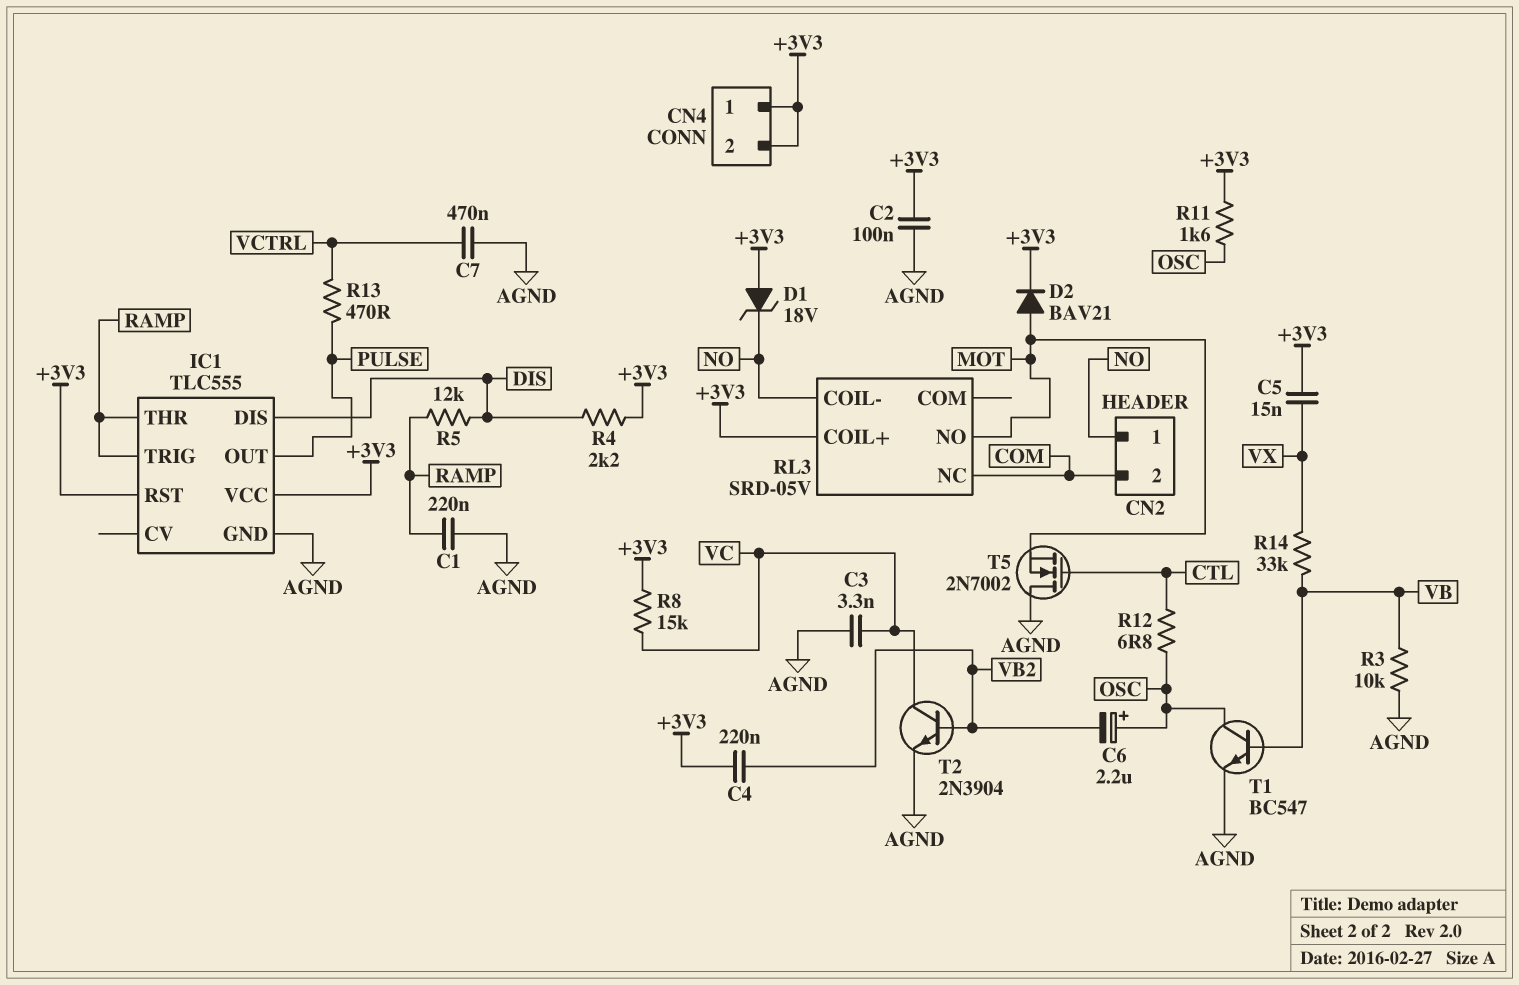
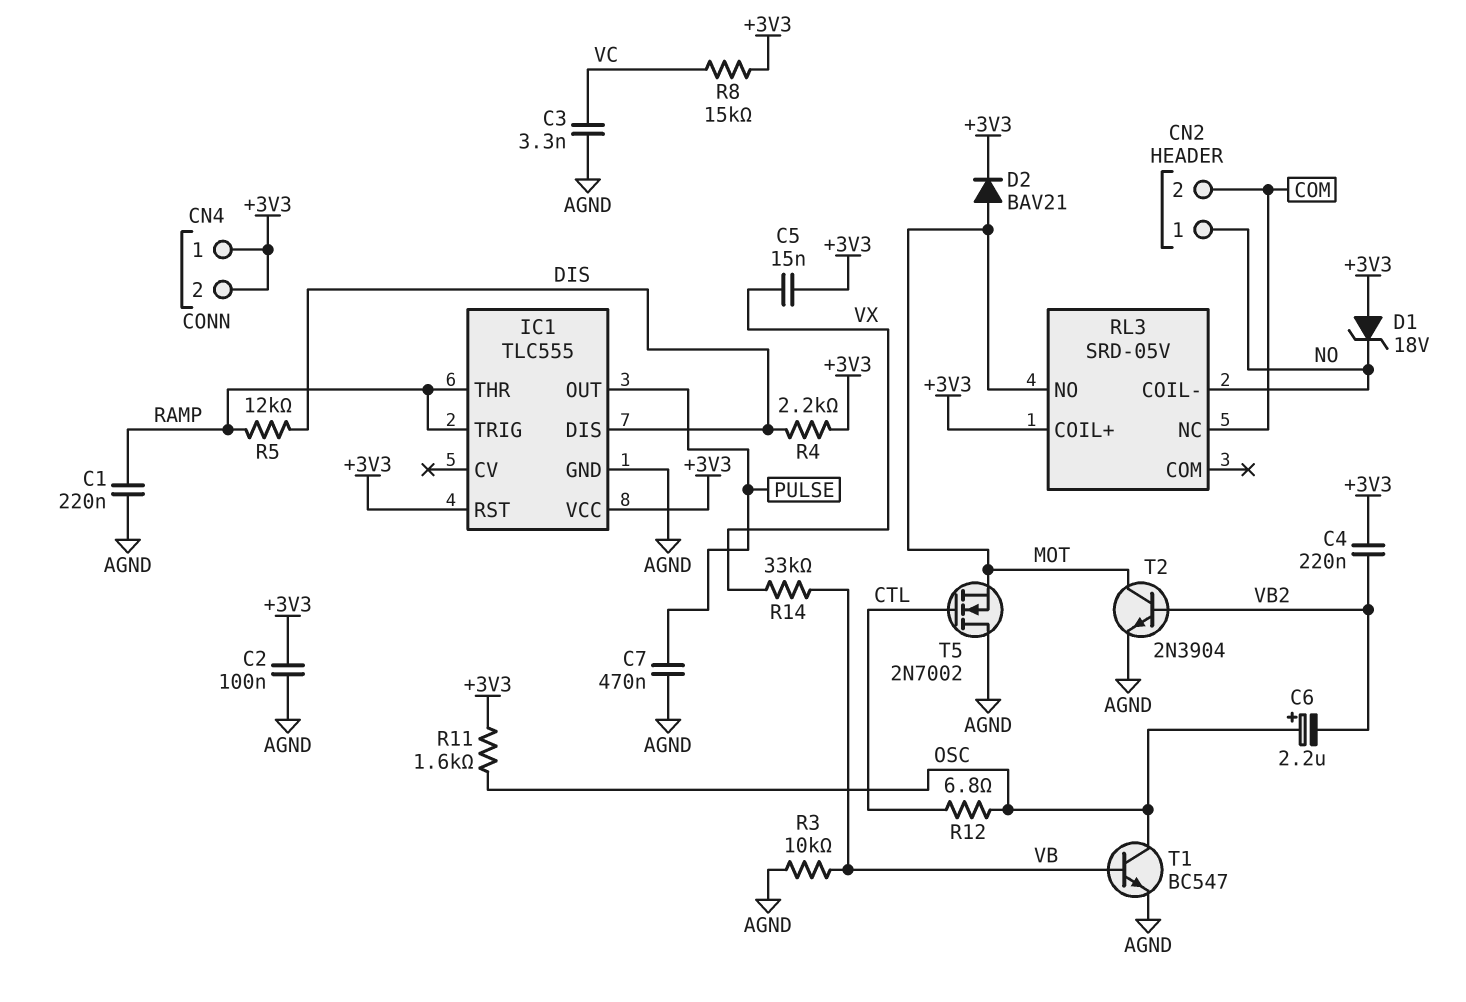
C7: 470nF (AGND, VCTRL) -> 470nF (AGND, PULSE)
R13: 470 (PULSE, VCTRL) -> none
T2: NPN 2N3904 (B VB2, C VC, E AGND) -> NPN 2N3904 (B VB2, C MOT, E AGND)

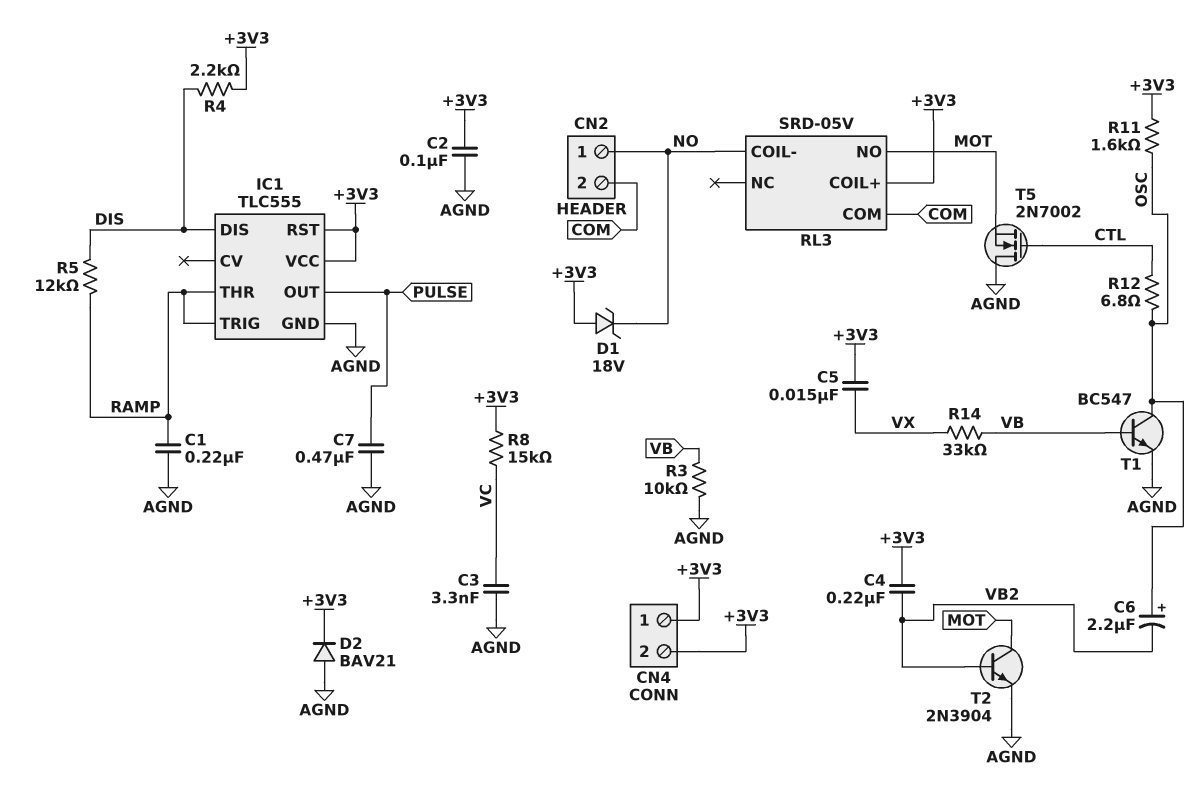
D2: diode BAV21 (A MOT, K +3V3) -> diode BAV21 (A AGND, K +3V3)
RL3 pin COM: none -> COM
RL3 pin NC: COM -> none

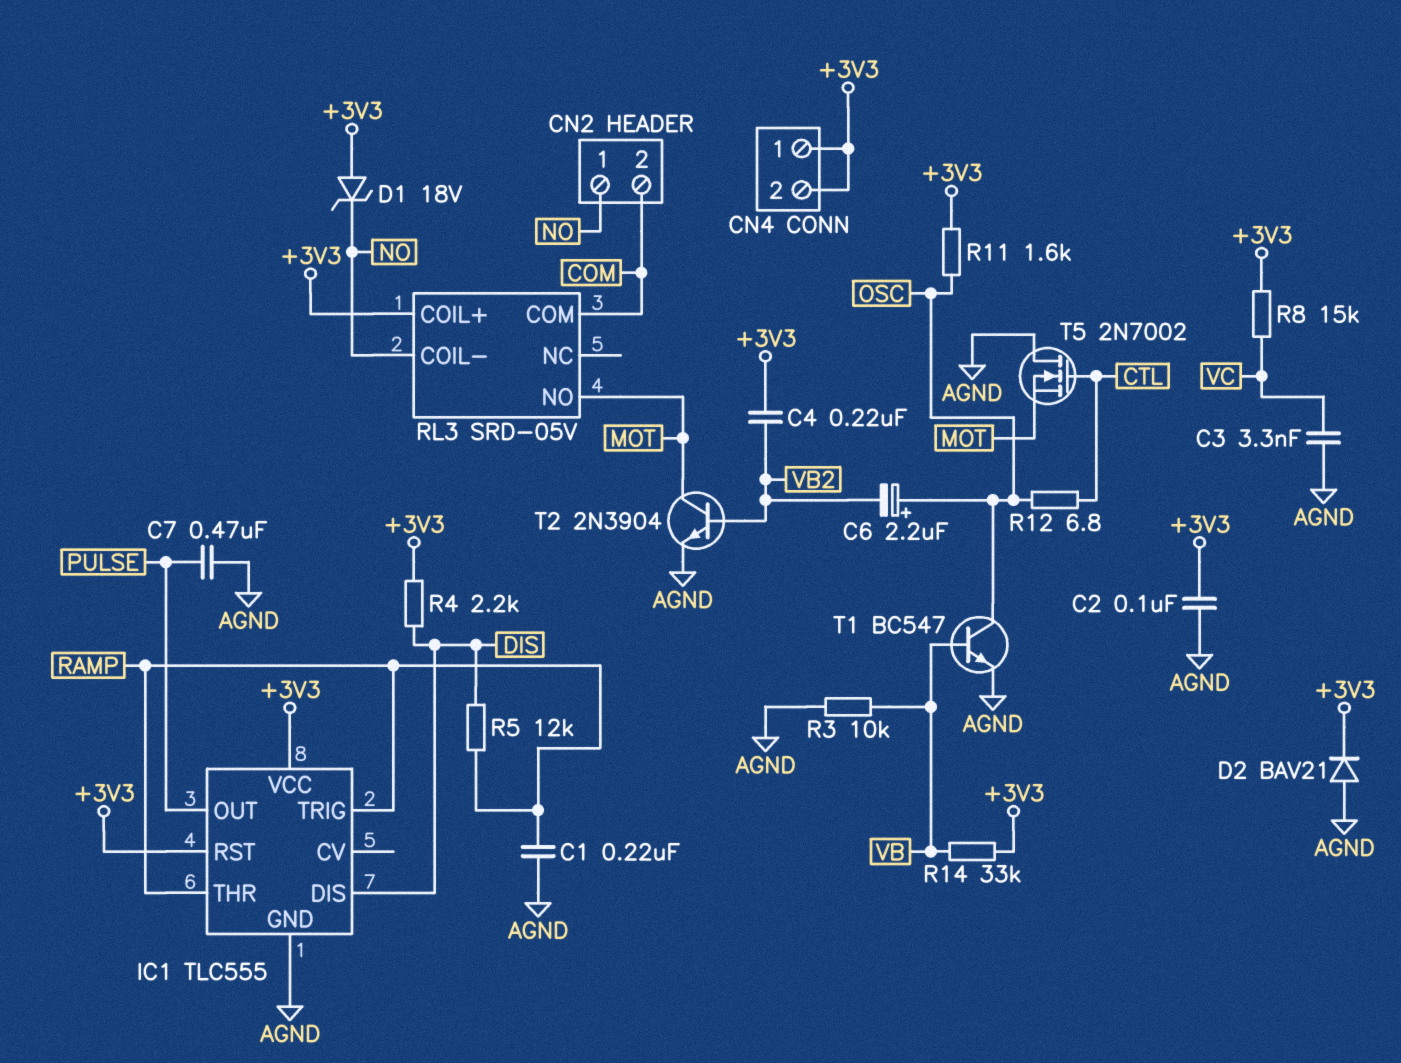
C5: 15nF (+3V3, VX) -> none
R14: 33k (VB, VX) -> 33k (+3V3, VB)

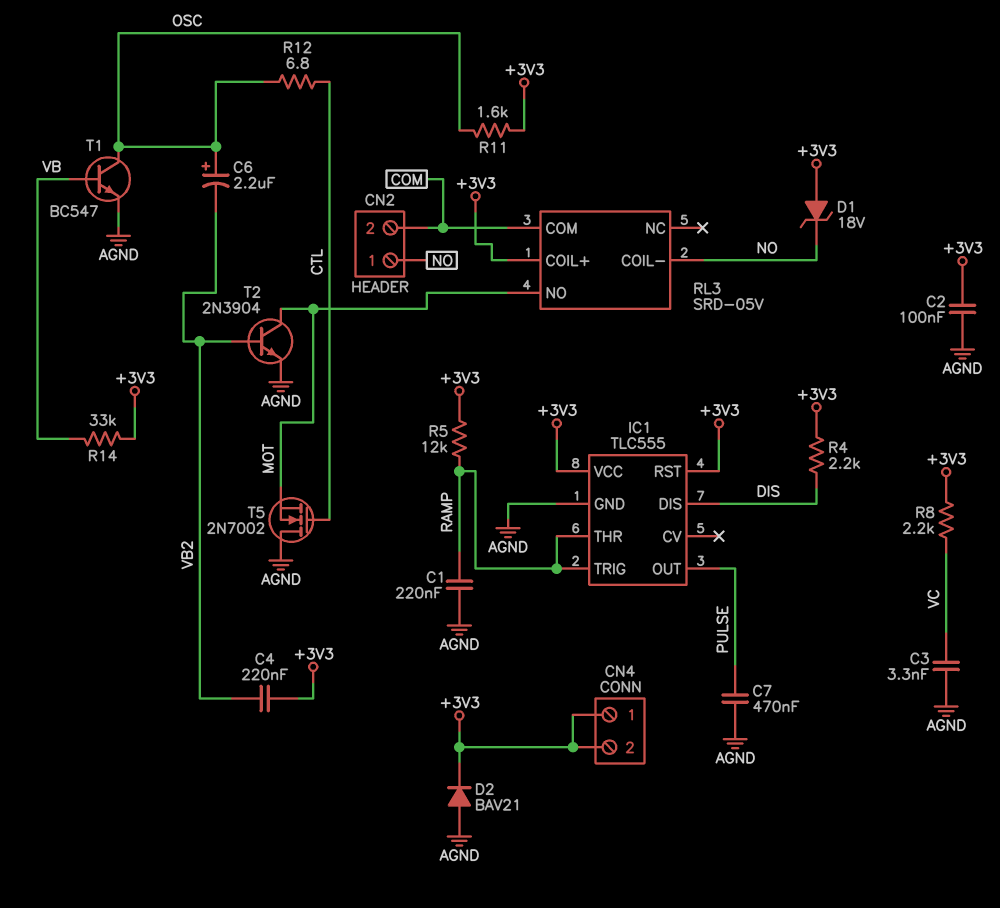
R3: 10k (AGND, VB) -> none
R5: 12k (DIS, RAMP) -> 12k (+3V3, RAMP)
R8: 15k (+3V3, VC) -> 2.2k (+3V3, VC)

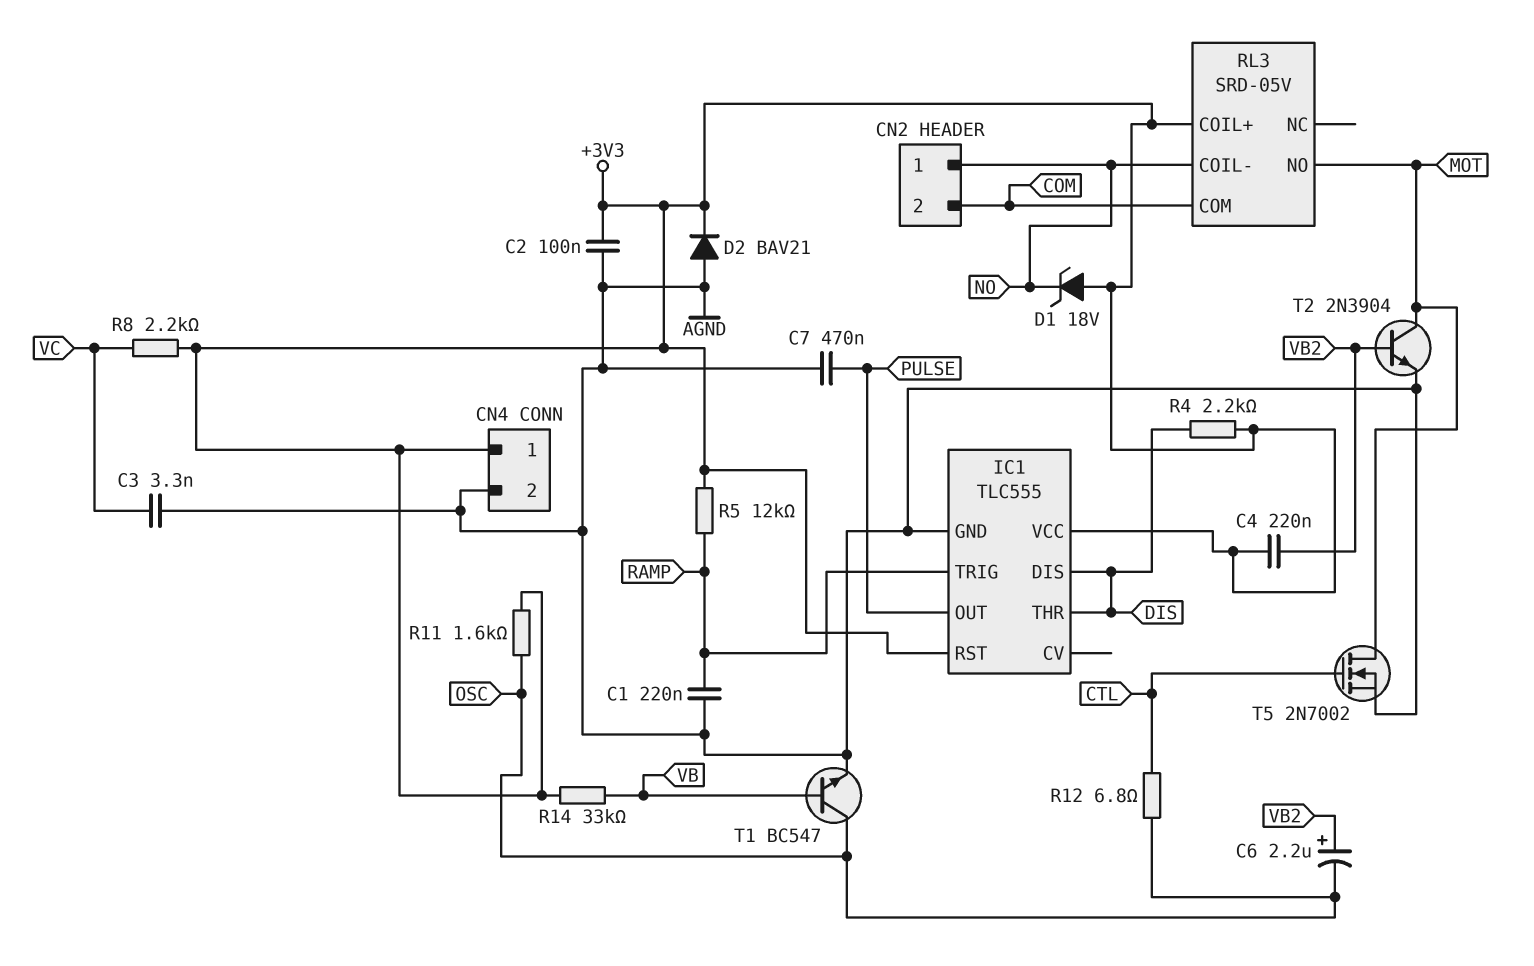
C6: 2.2uF (plus OSC, minus VB2) -> 2.2uF (plus VB2, minus OSC)
CN4 pin 2: +3V3 -> AGND
IC1 pin THR: RAMP -> DIS
T5: NMOS 2N7002 (G CTL, D AGND, S MOT) -> NMOS 2N7002 (G CTL, D MOT, S AGND)

